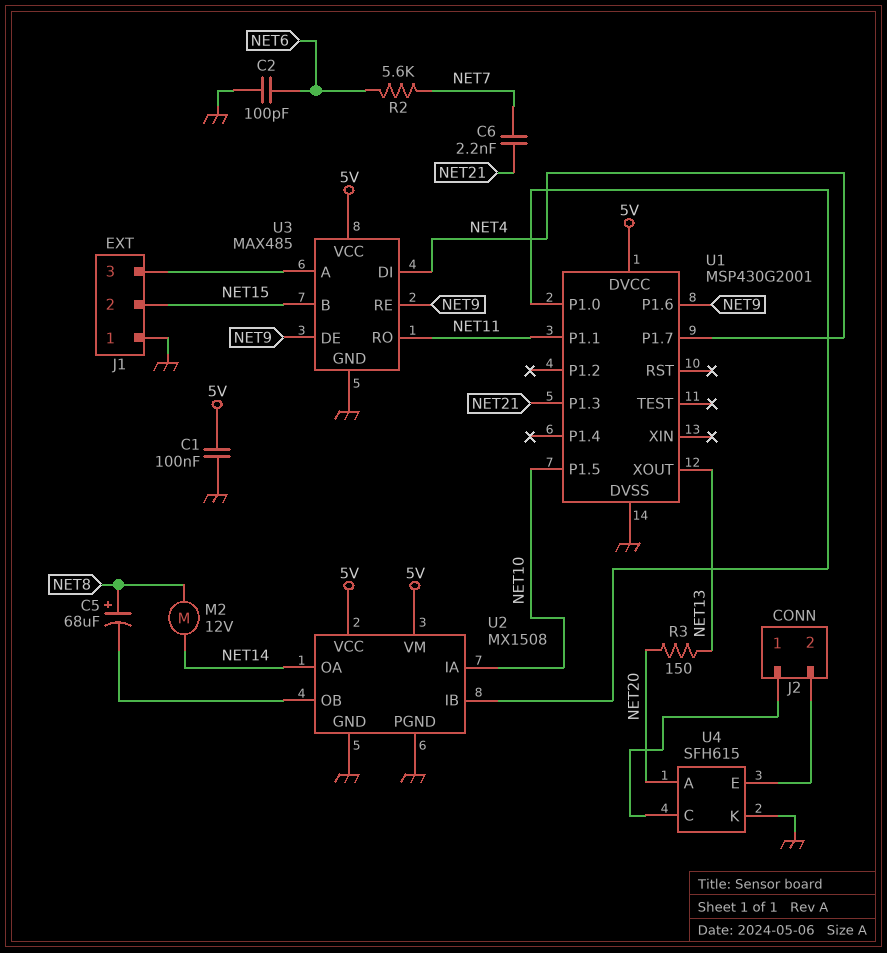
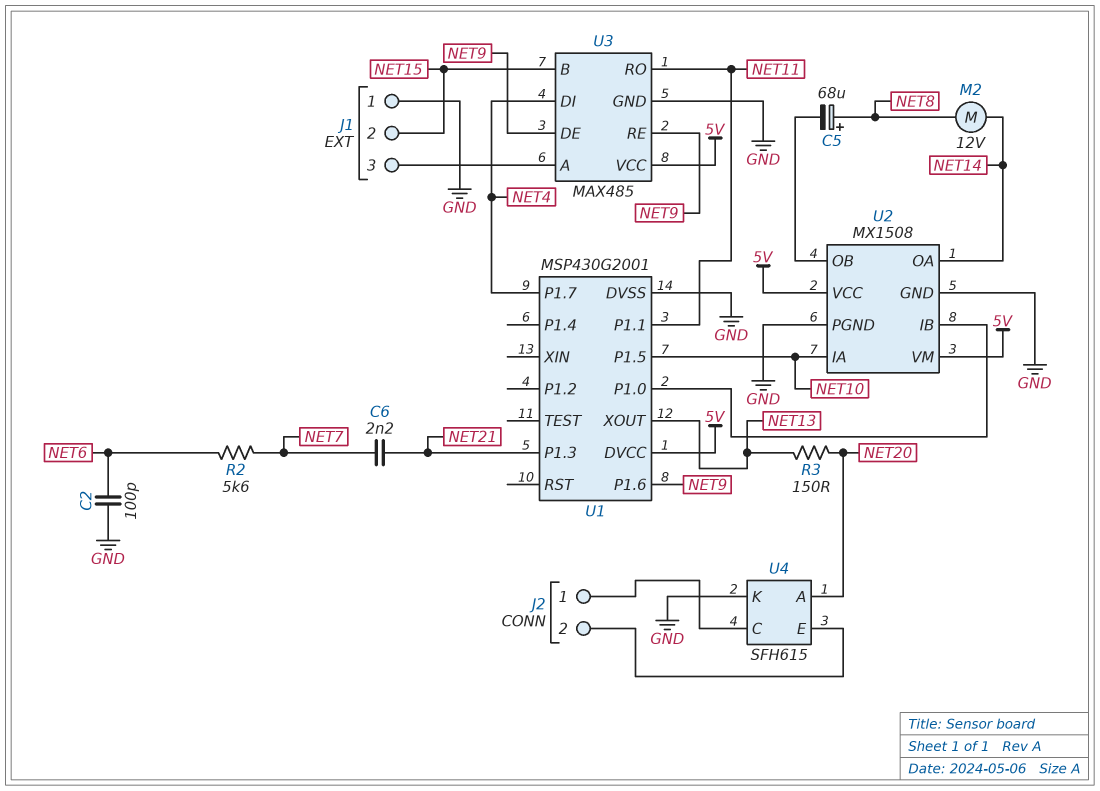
C1: 100nF (5V, GND) -> none

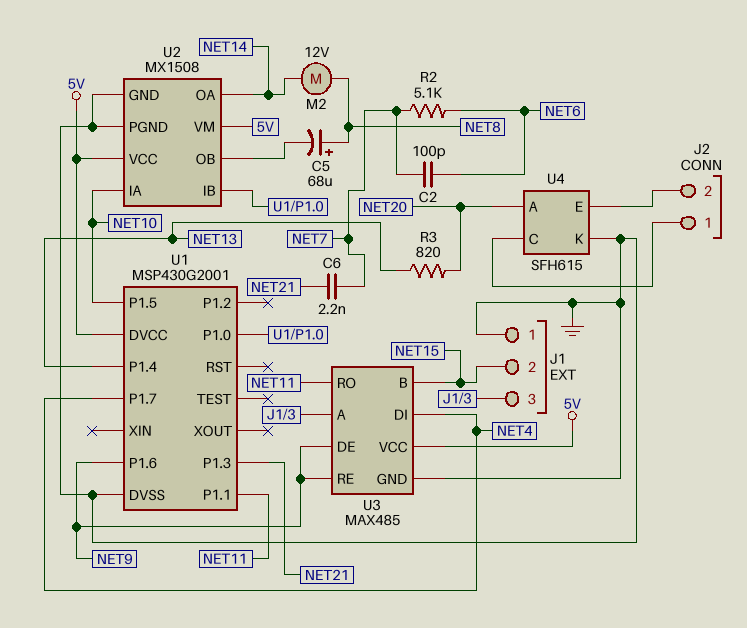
C2: 100pF (GND, NET6) -> 100pF (NET6, NET7)
R2: 5.6k (NET6, NET7) -> 5.1k (NET6, NET7)
R3: 150 (NET13, NET20) -> 820 (NET13, NET20)
U1 pin P1.4: none -> NET13
U1 pin XOUT: NET13 -> none

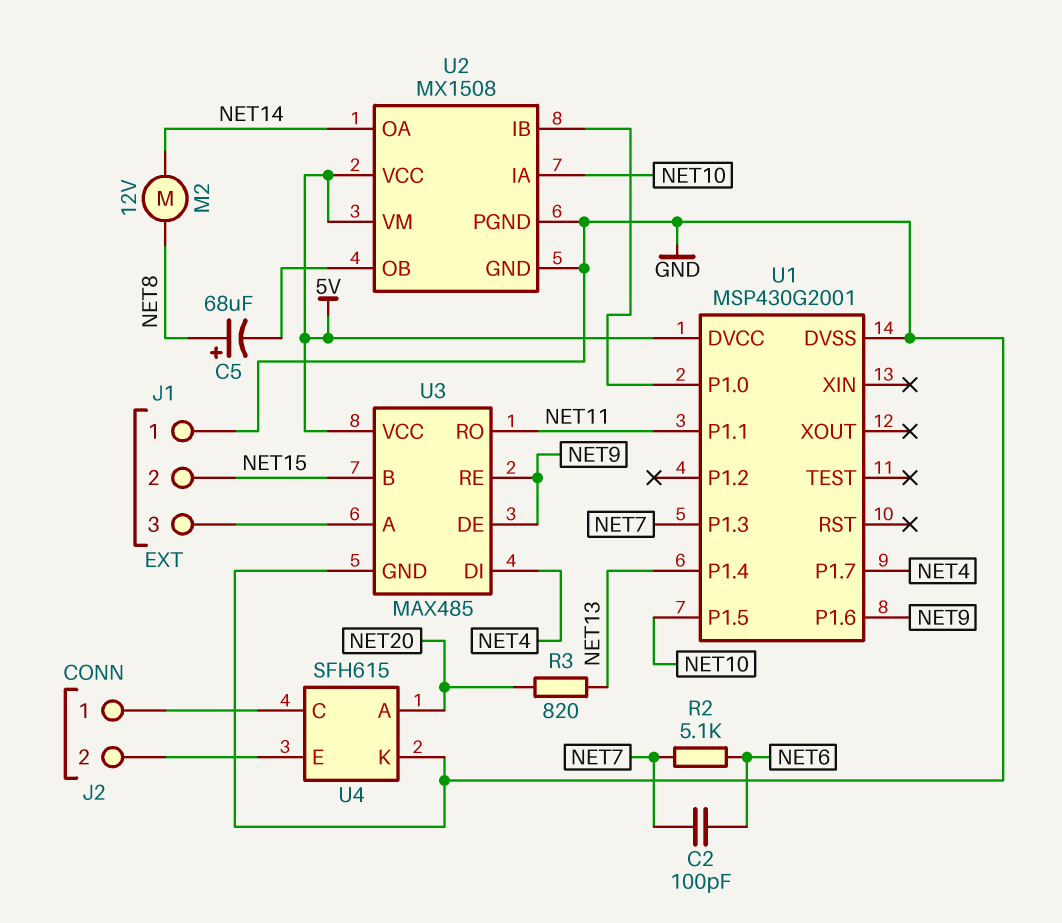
C6: 2.2nF (NET7, NET21) -> none
U1 pin P1.3: NET21 -> NET7

